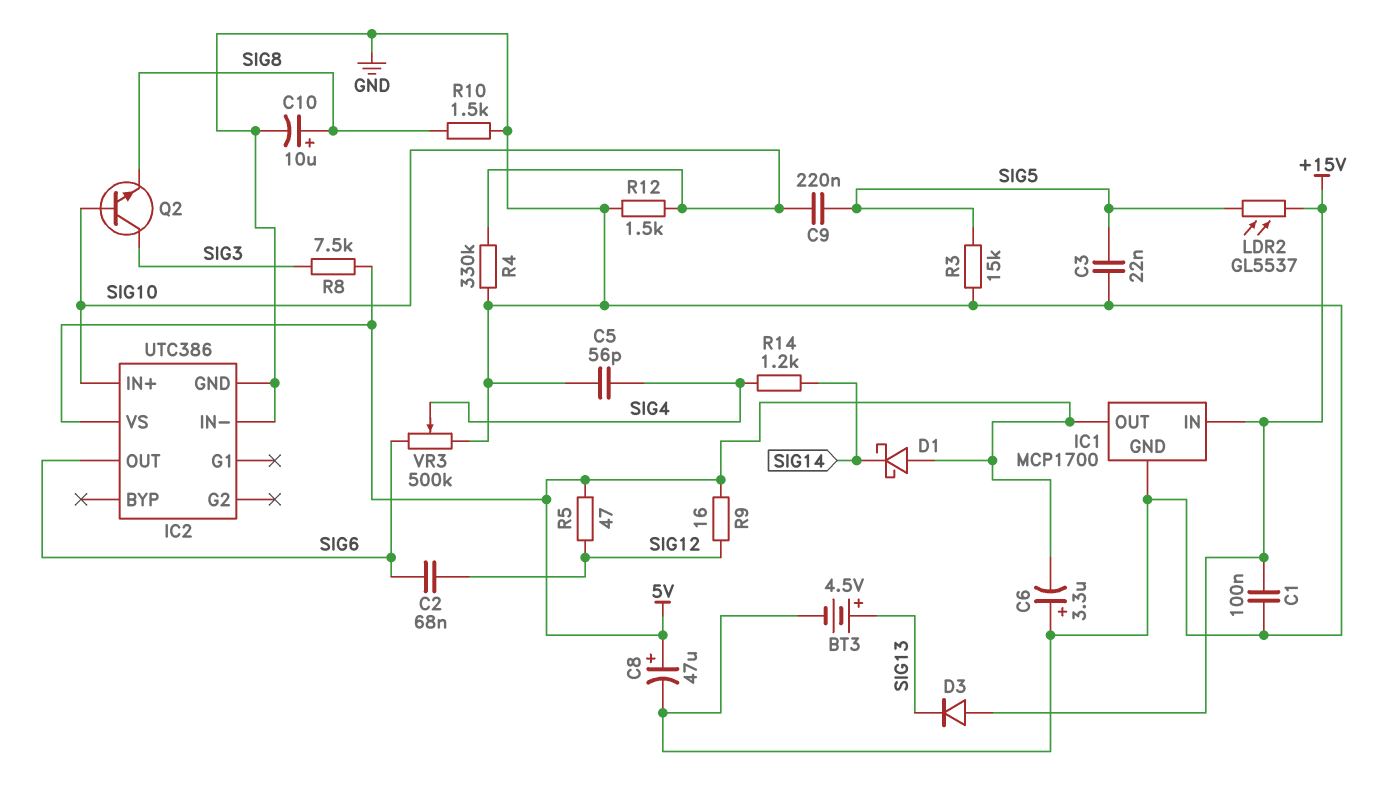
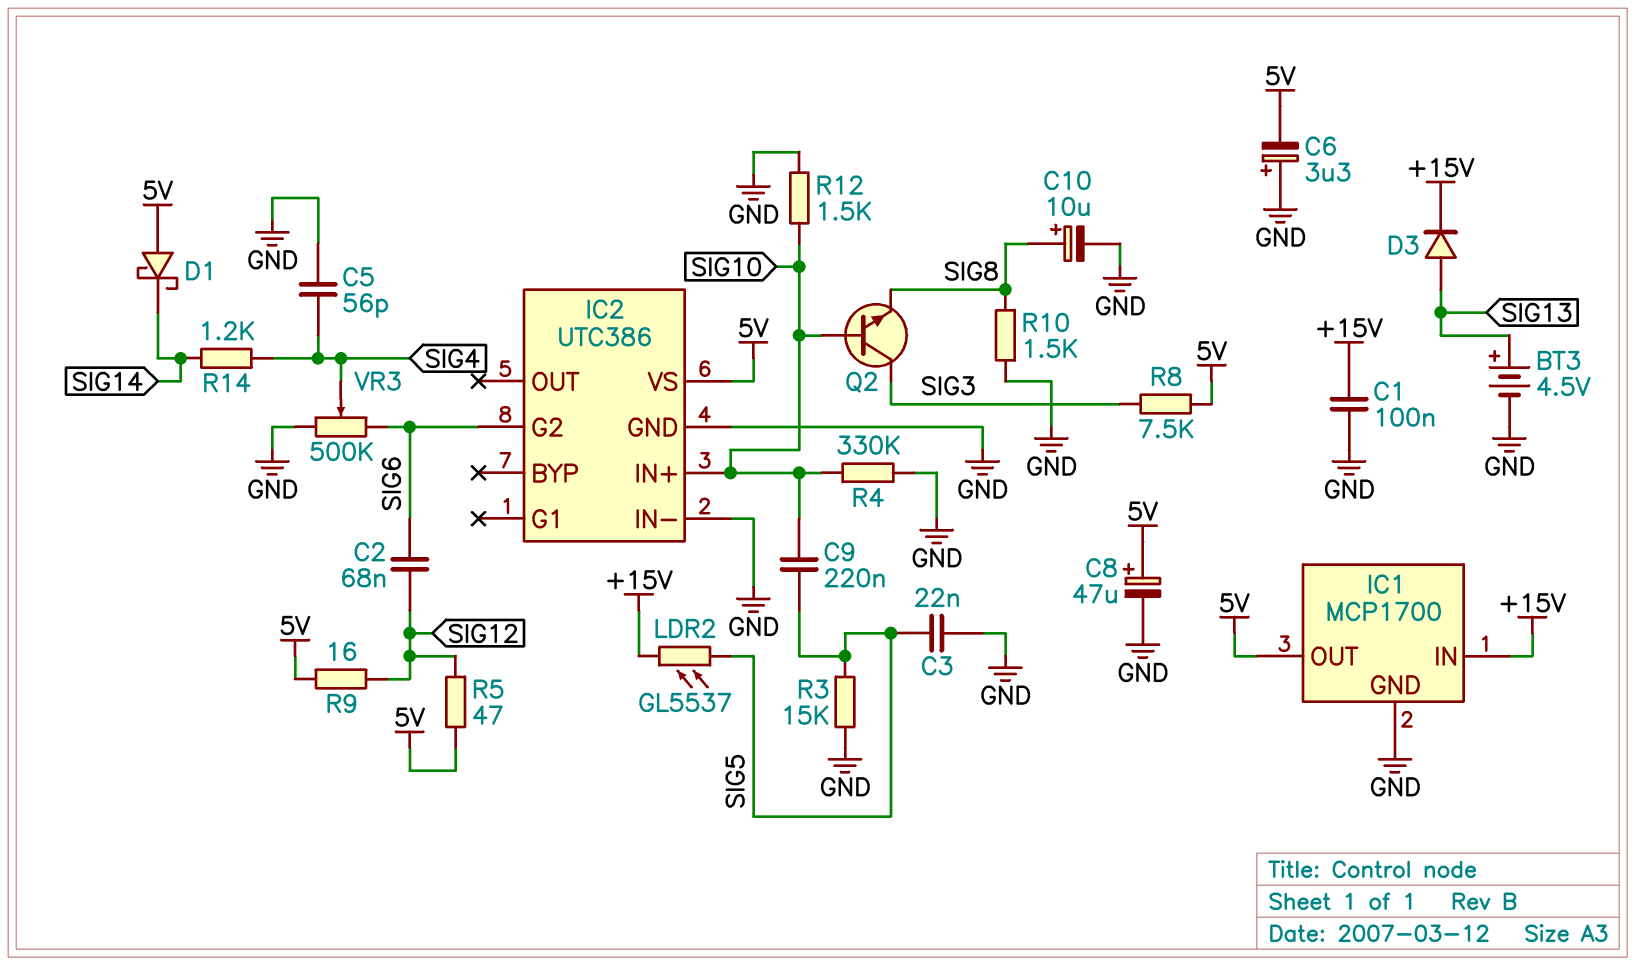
D3: diode (A +15V, K SIG13) -> diode (A SIG13, K +15V)
IC2 pin G2: none -> SIG6
IC2 pin OUT: SIG6 -> none

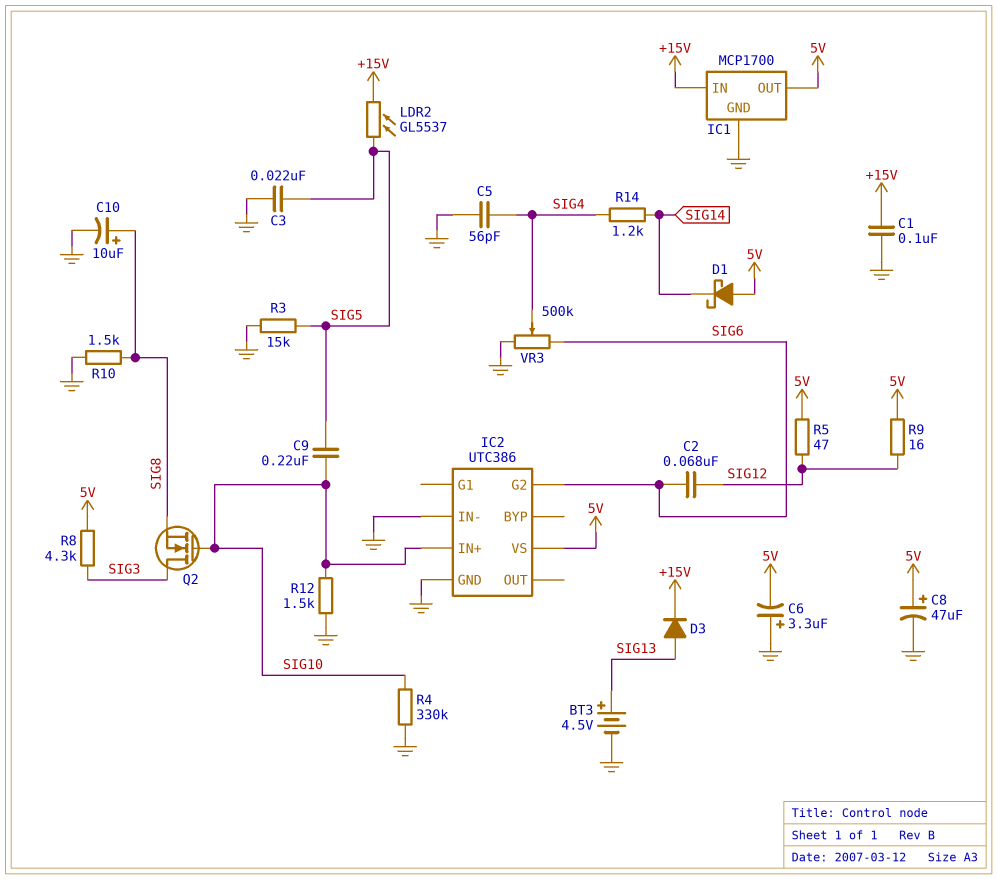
Q2: NPN (B SIG10, C SIG3, E SIG8) -> NMOS (G SIG10, D SIG3, S SIG8)
R8: 7.5k (5V, SIG3) -> 4.3k (5V, SIG3)

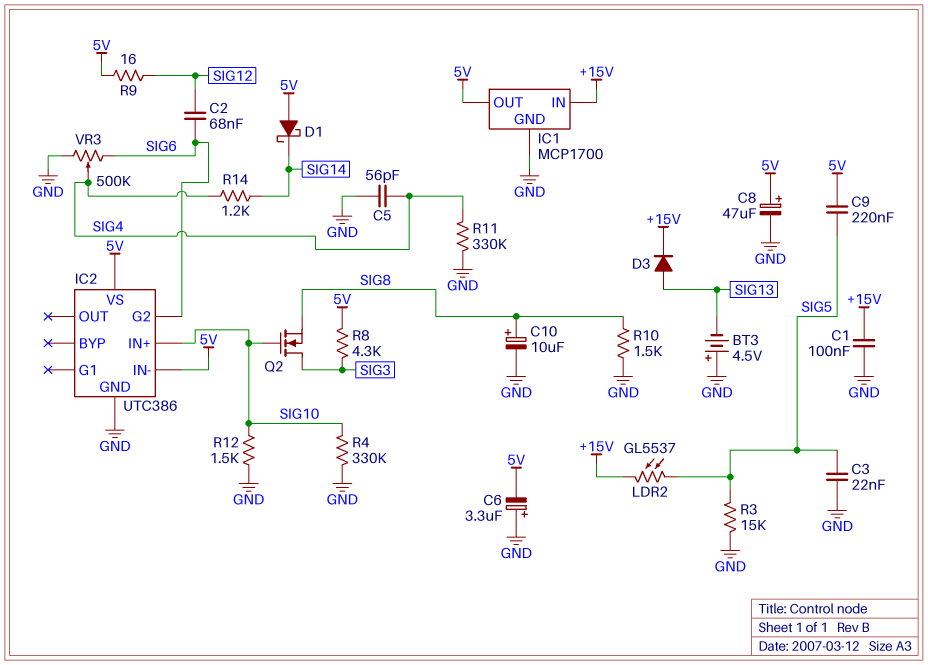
BT3: 4.5V (plus SIG13, minus GND) -> 4.5V (plus GND, minus SIG13)
C9: 220nF (SIG5, SIG10) -> 220nF (5V, SIG5)
IC2 pin IN-: GND -> 5V
R5: 47 (5V, SIG12) -> none
R11: none -> 330k (GND, SIG4)

